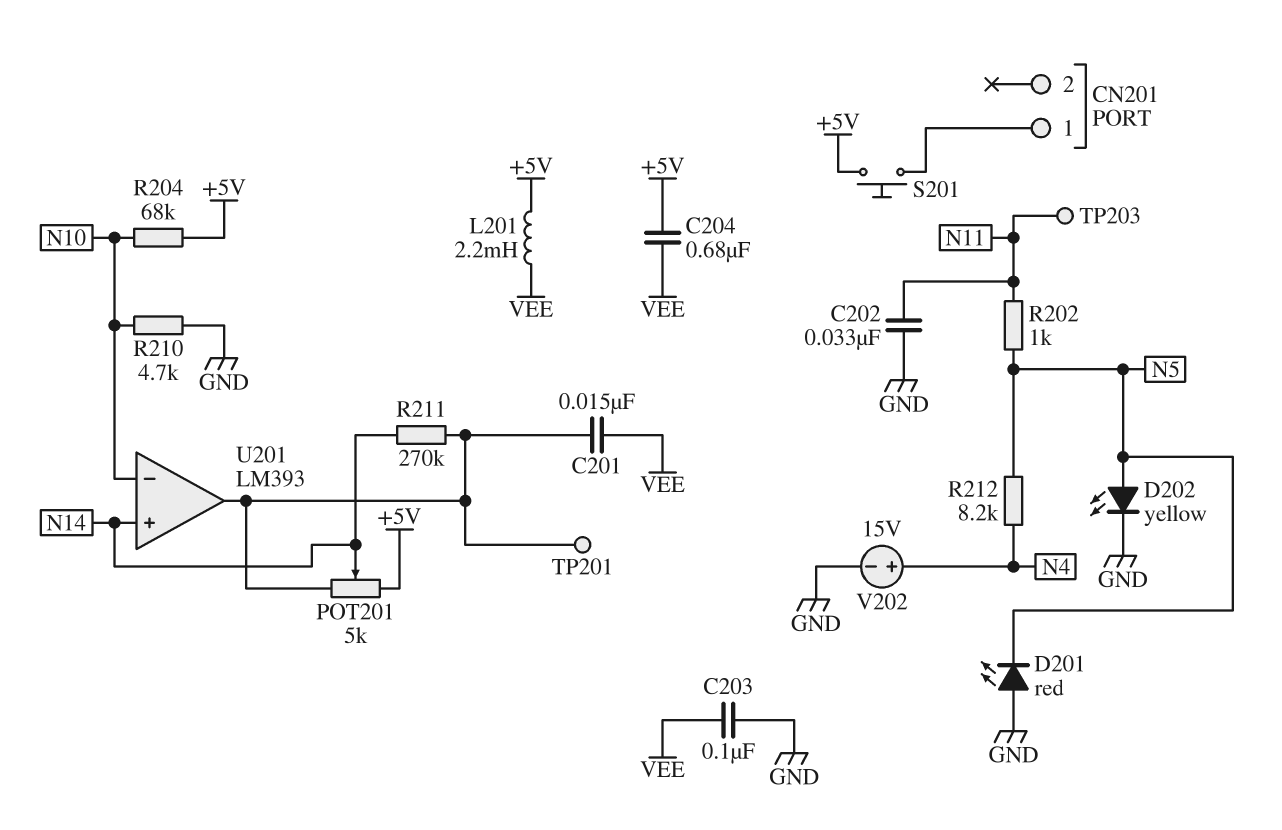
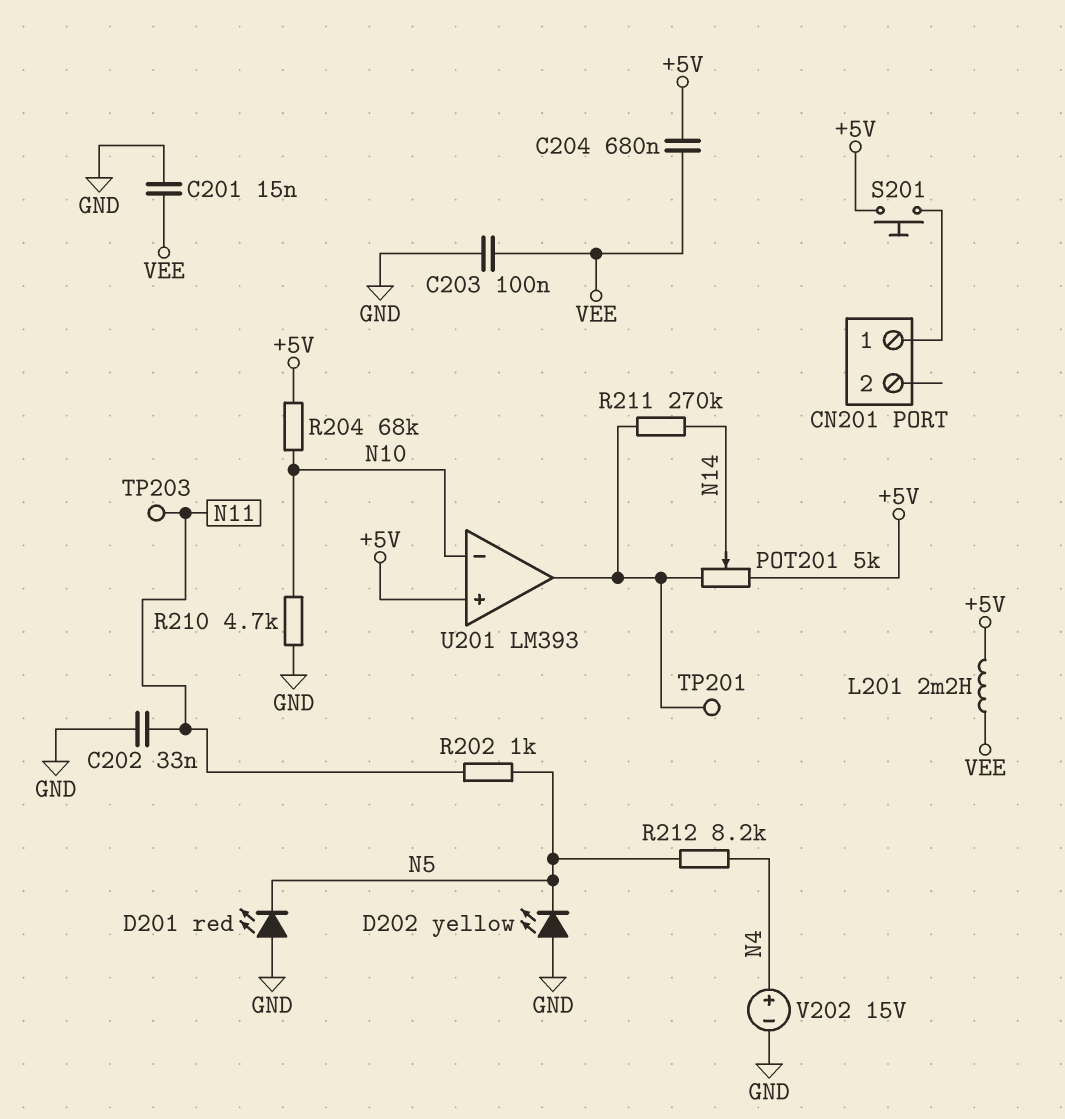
C201: 15nF (U201/out, VEE) -> 15nF (GND, VEE)
D202: LED yellow (A N5, K GND) -> LED yellow (A GND, K N5)
U201 pin in+: N14 -> +5V

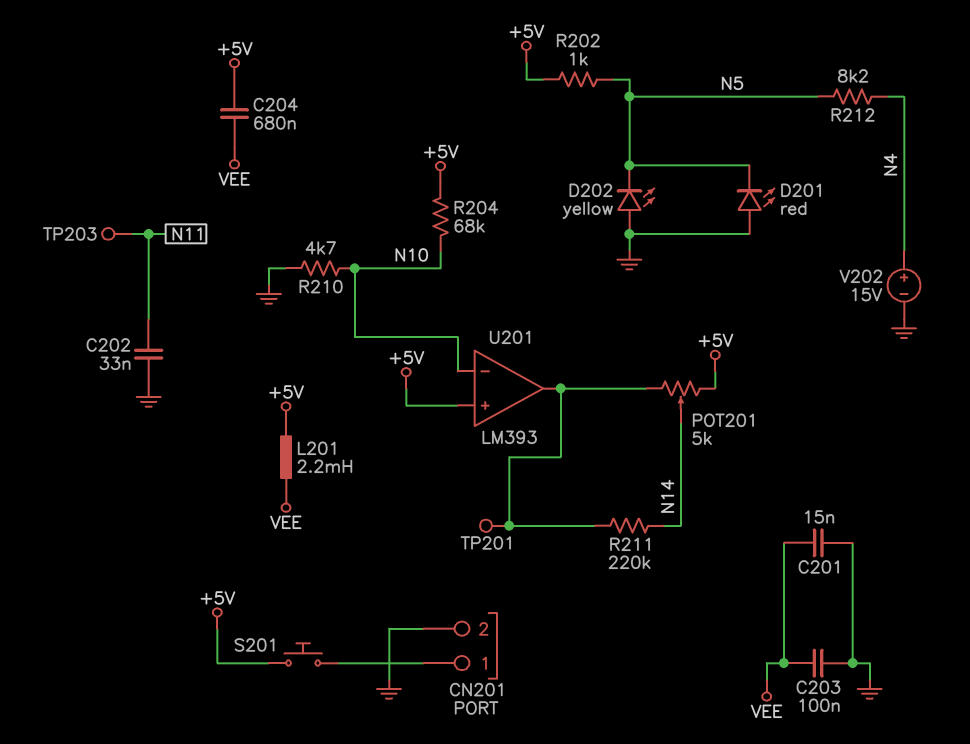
CN201 pin 2: none -> GND
R202: 1k (N5, N11) -> 1k (+5V, N5)
R211: 270k (N14, U201/out) -> 220k (N14, U201/out)

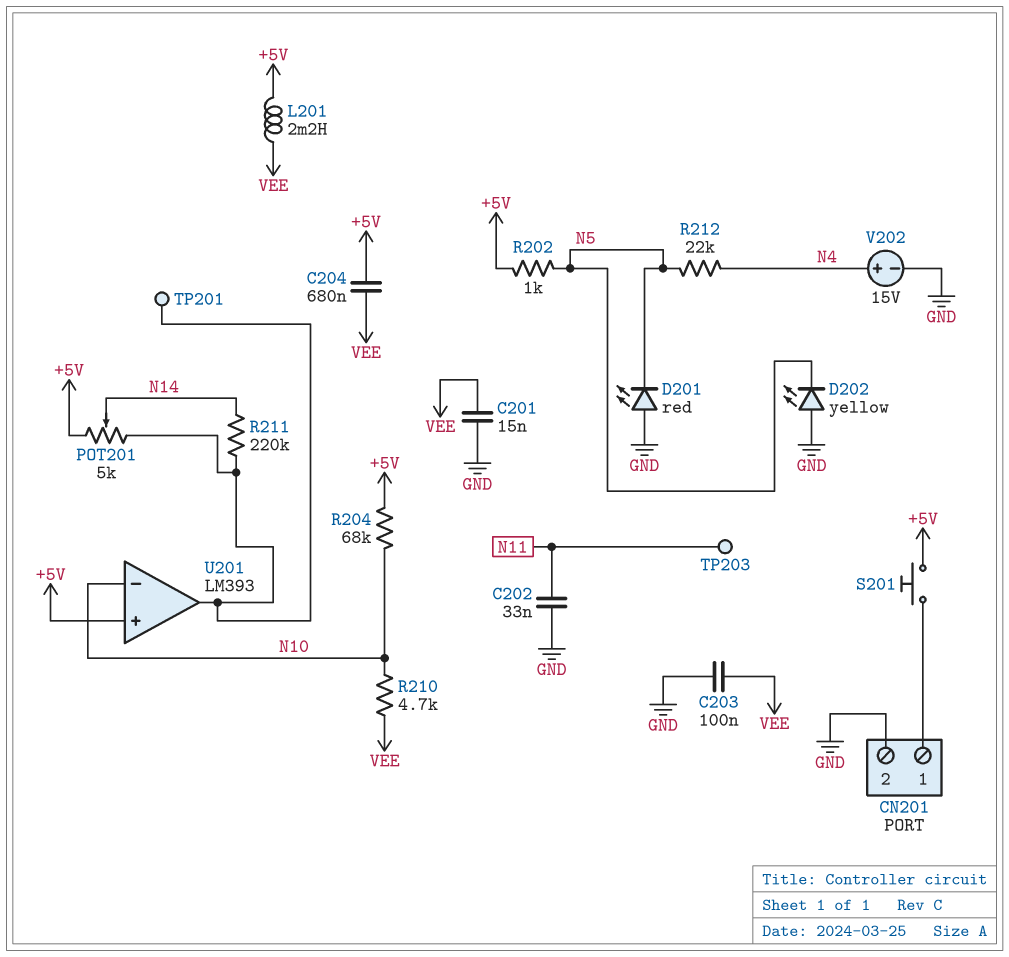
R210: 4.7k (GND, N10) -> 4.7k (N10, VEE)
R212: 8.2k (N4, N5) -> 22k (N4, N5)

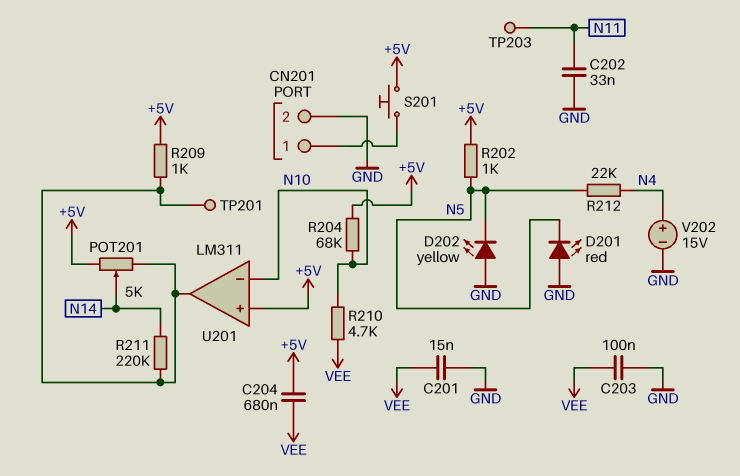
L201: 2.2mH (+5V, VEE) -> none
R209: none -> 1k (+5V, U201/out)
U201: LM393 -> LM311

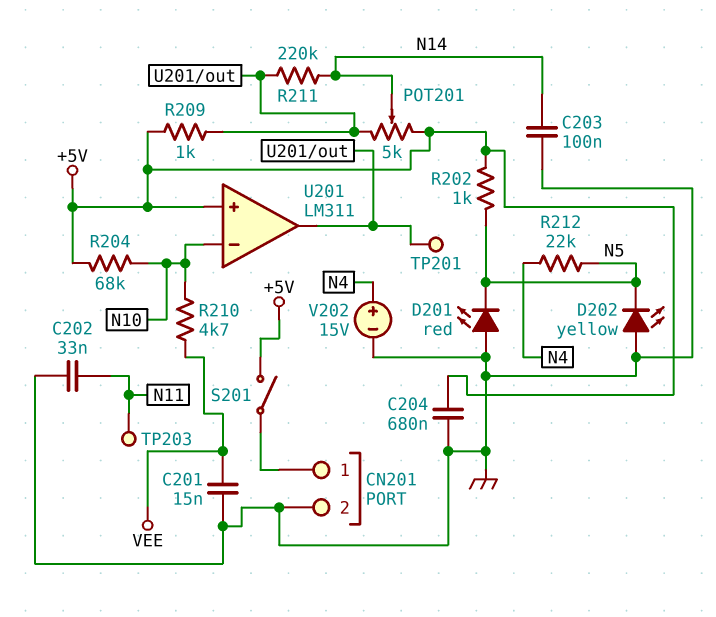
C203: 100nF (GND, VEE) -> 100nF (GND, N14)
C204: 680nF (+5V, VEE) -> 680nF (+5V, GND)
S201: button (+5V, CN201/1) -> switch (+5V, CN201/1)

